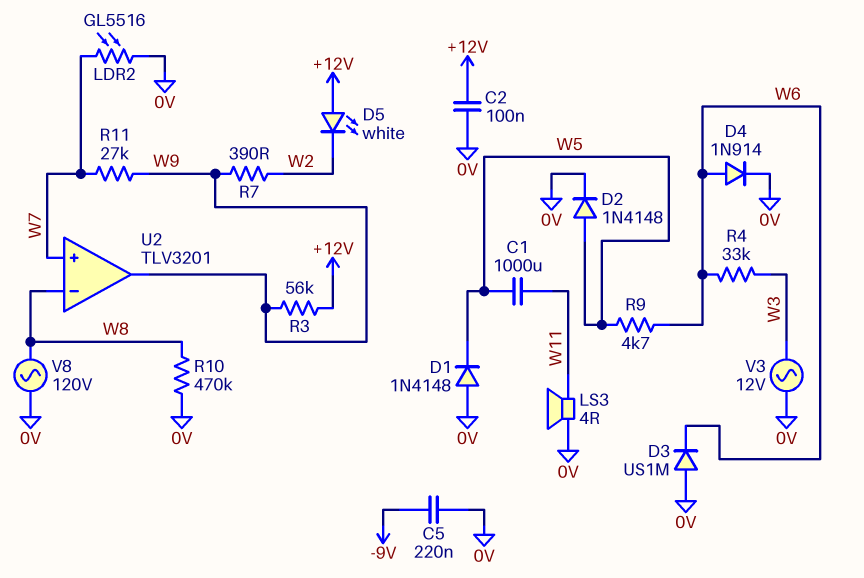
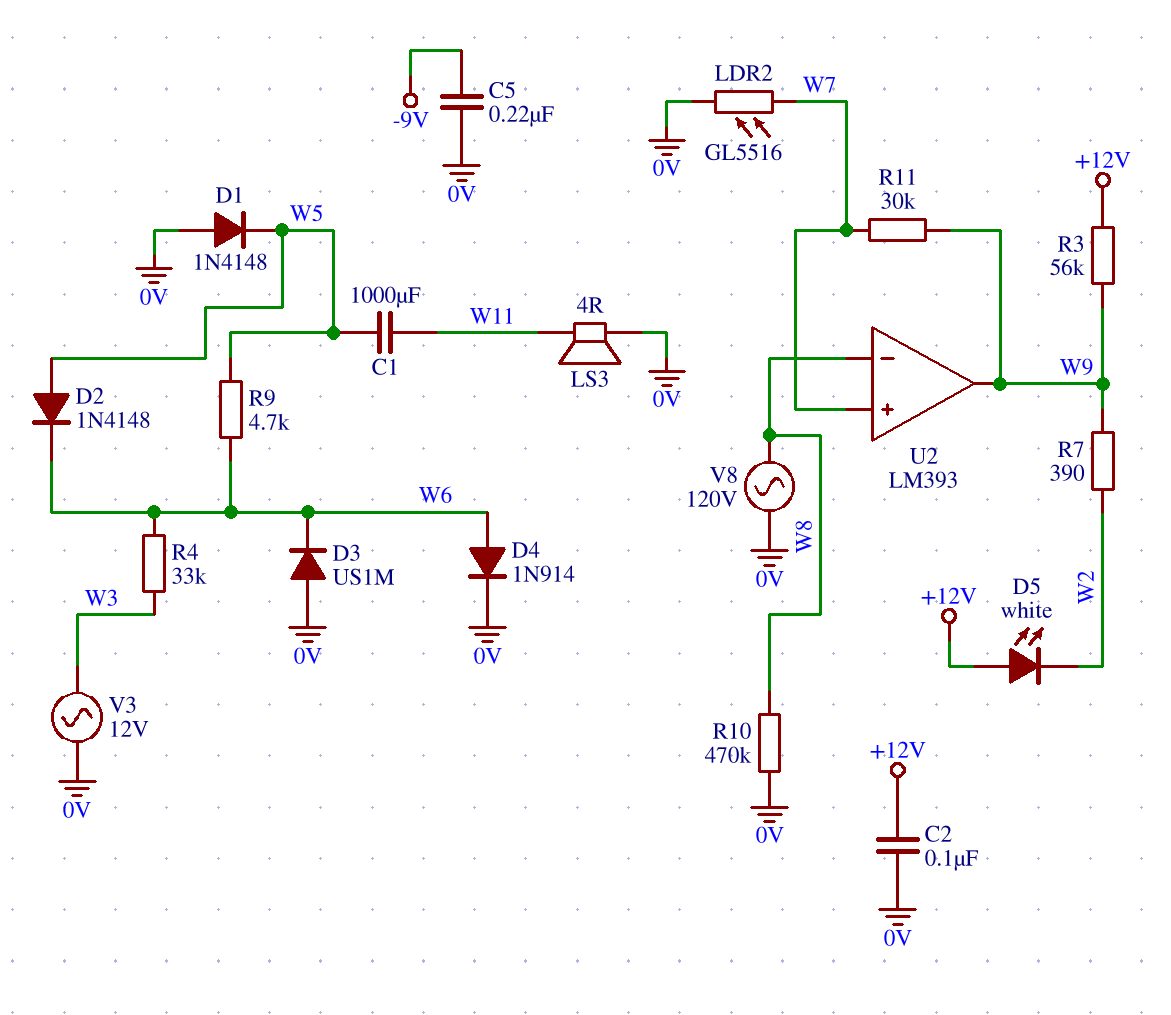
D2: diode 1N4148 (A W5, K 0V) -> diode 1N4148 (A W5, K W6)
R11: 27k (W7, W9) -> 30k (W7, W9)
U2: TLV3201 -> LM393

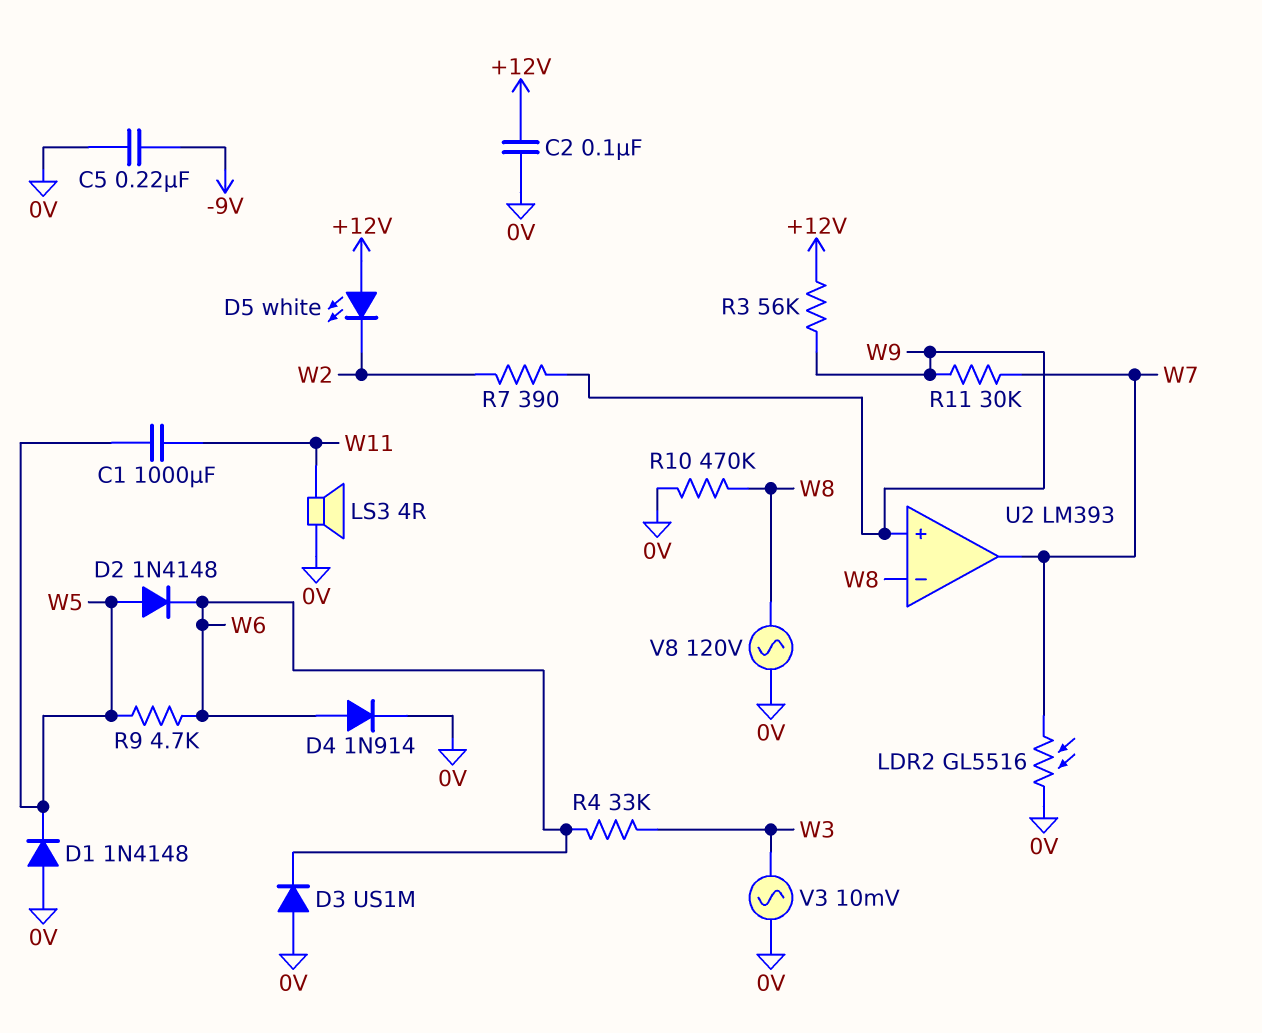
U2 pin in+: W7 -> W9
U2 pin out: W9 -> W7
V3: AC 12V (0V, W3) -> AC 10mV (0V, W3)

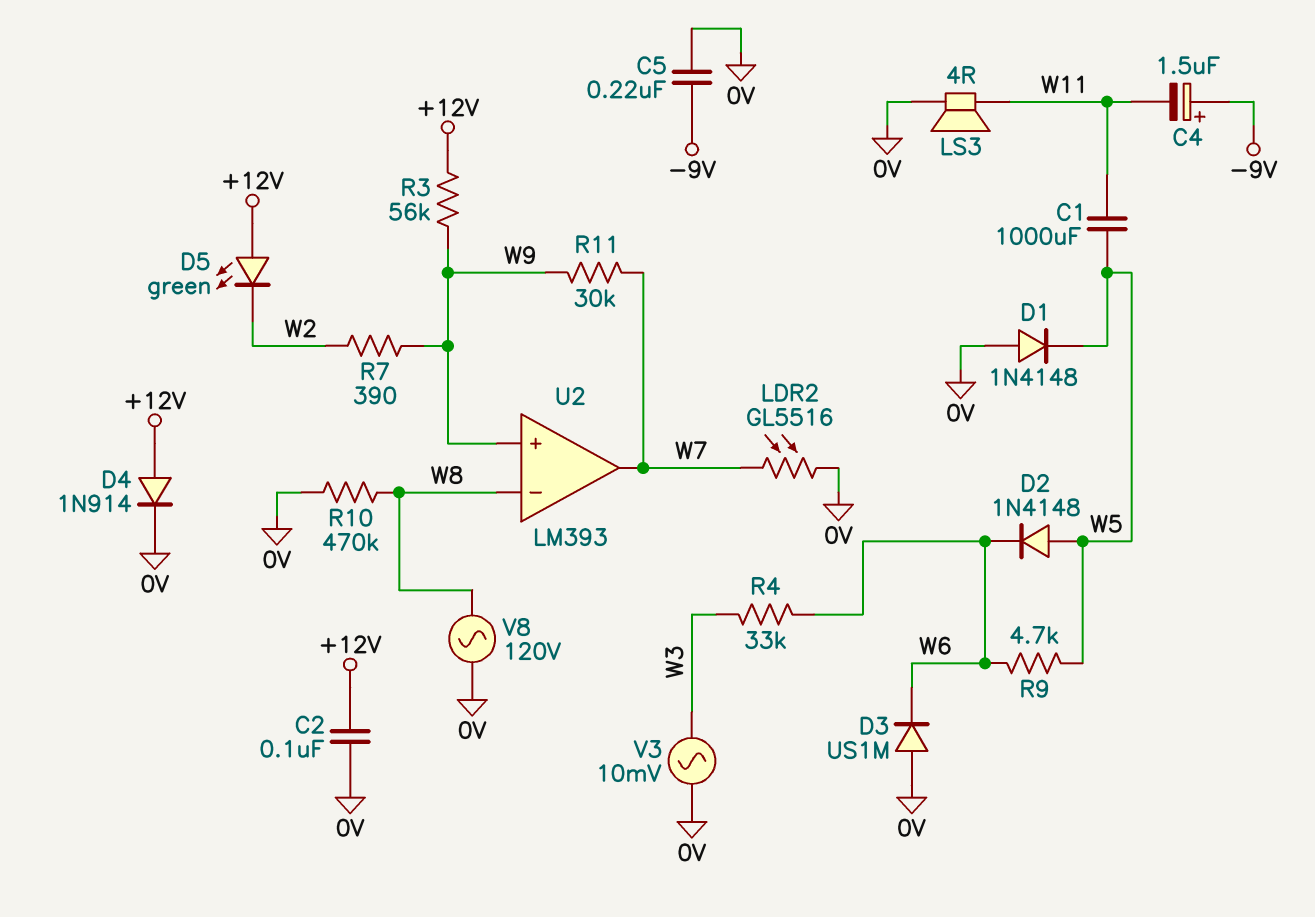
C4: none -> 1.5uF (plus -9V, minus W11)
D4: diode 1N914 (A W6, K 0V) -> diode 1N914 (A +12V, K 0V)
D5: LED white (A +12V, K W2) -> LED green (A +12V, K W2)

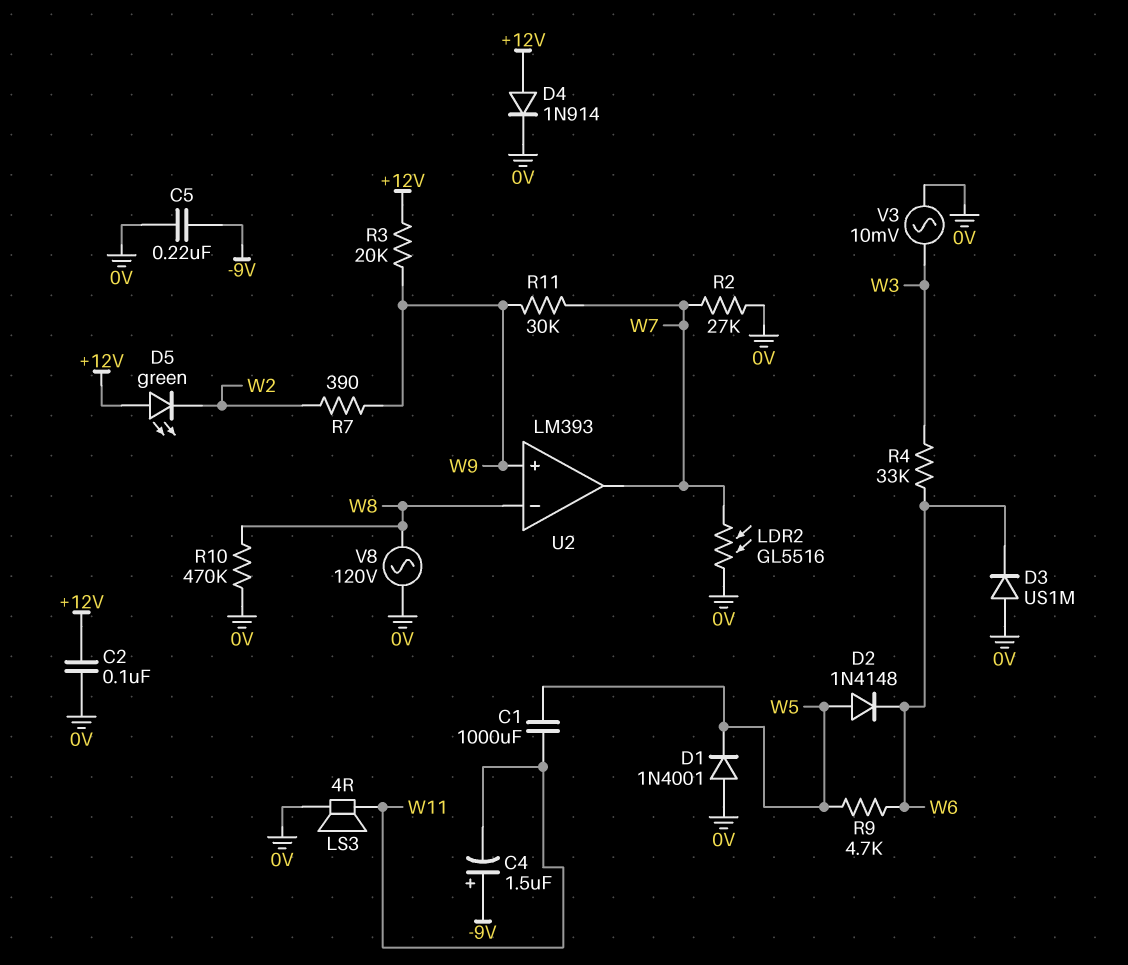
D1: diode 1N4148 (A 0V, K W5) -> diode 1N4001 (A 0V, K W5)
R2: none -> 27k (0V, W7)
R3: 56k (+12V, W9) -> 20k (+12V, W9)

